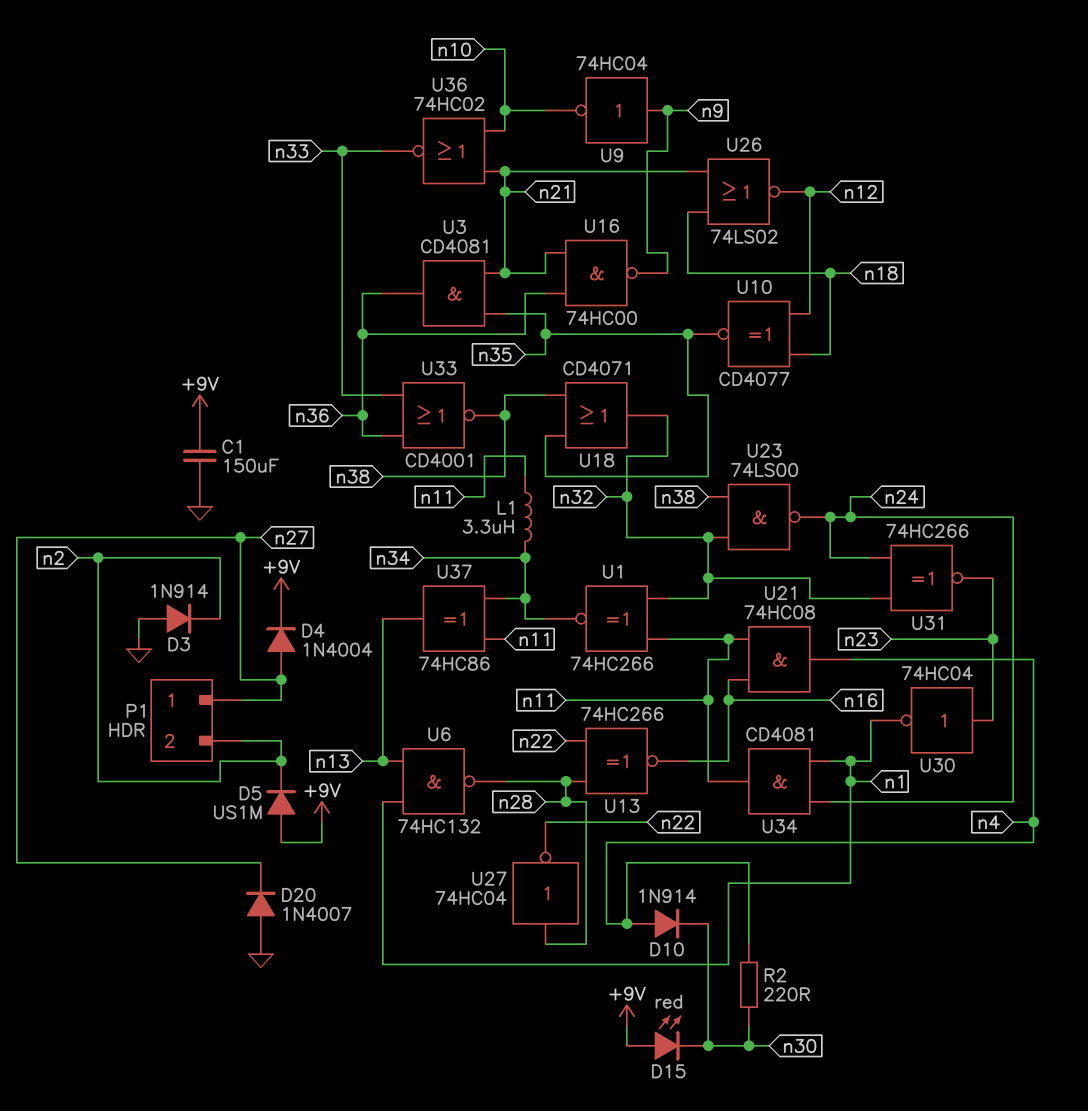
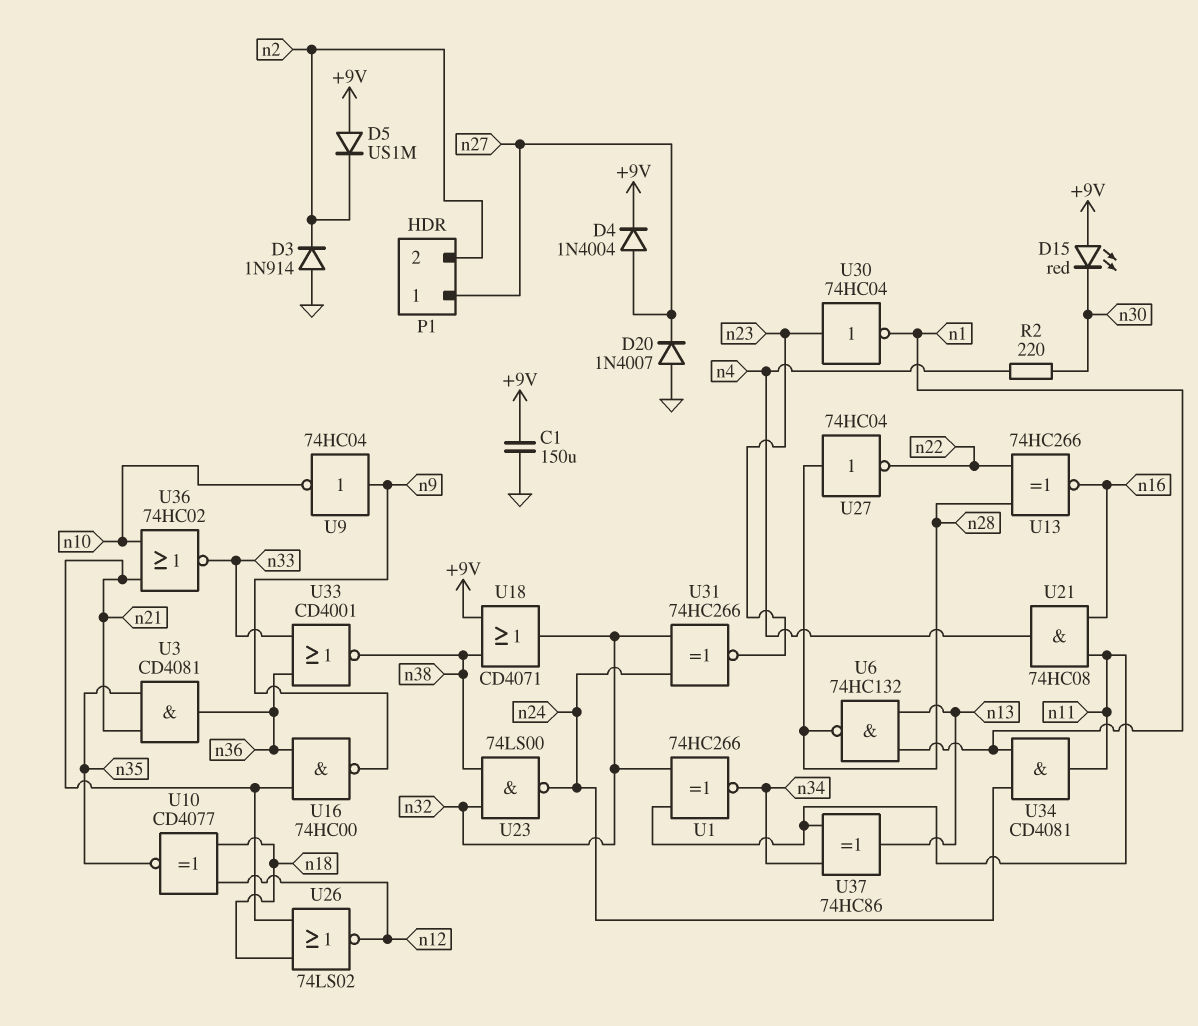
D10: diode 1N914 (A n4, K n30) -> none
L1: 3.3uH (n11, n34) -> none
U18: OR CD4071 (in n35, in n38, out n32) -> OR CD4071 (in +9V, in n38, out n32)

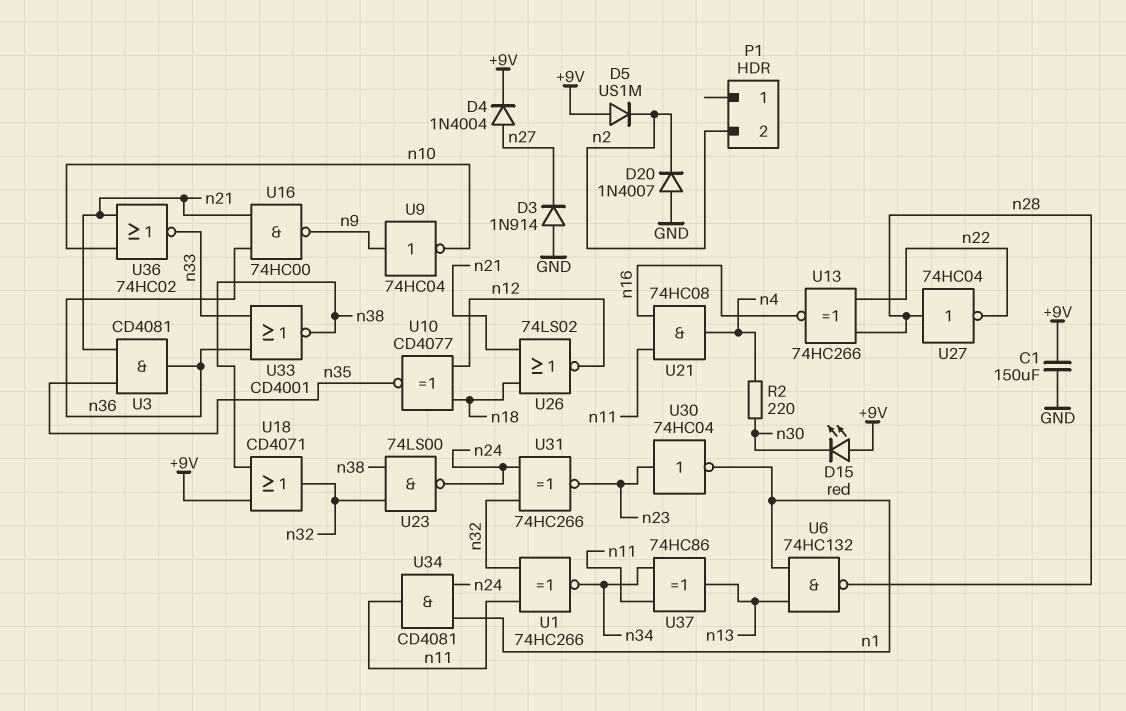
D3: diode 1N914 (A GND, K n2) -> diode 1N914 (A GND, K n27)
D20: diode 1N4007 (A GND, K n27) -> diode 1N4007 (A GND, K n2)
P1 pin 1: n27 -> none

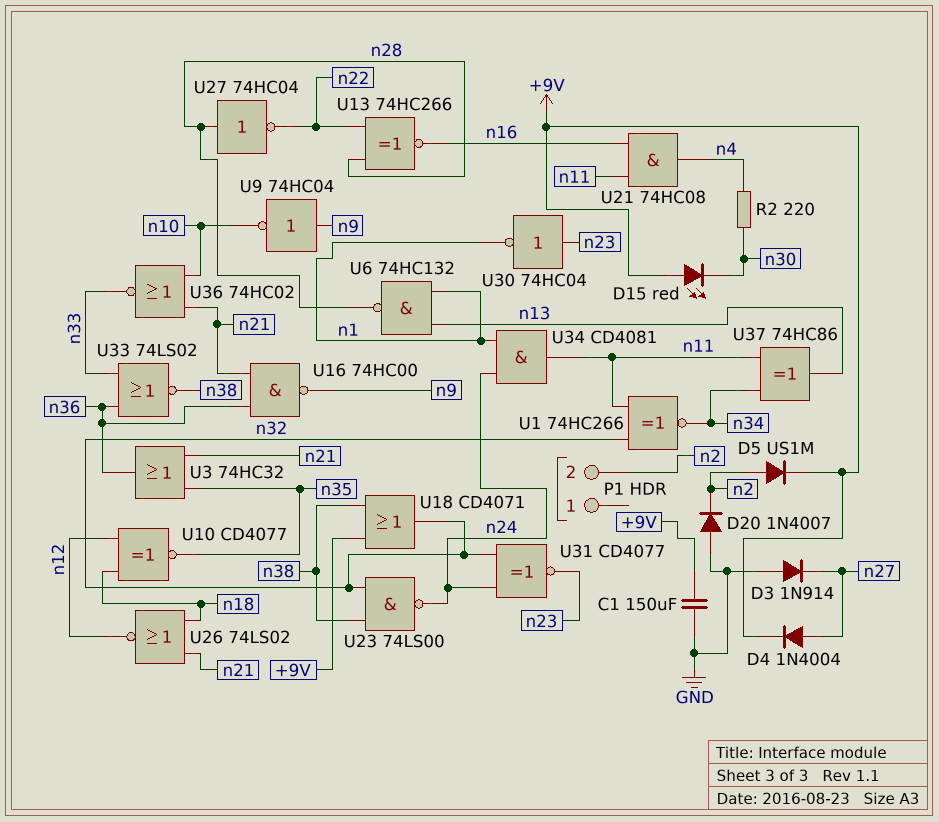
D5: diode US1M (A +9V, K n2) -> diode US1M (A n2, K +9V)
U3: AND CD4081 (in n21, in n35, out n36) -> OR 74HC32 (in n21, in n35, out n36)
U31: XNOR 74HC266 (in n24, in n32, out n23) -> XNOR CD4077 (in n24, in n32, out n23)
U33: NOR CD4001 (in n33, in n36, out n38) -> NOR 74LS02 (in n33, in n36, out n38)

